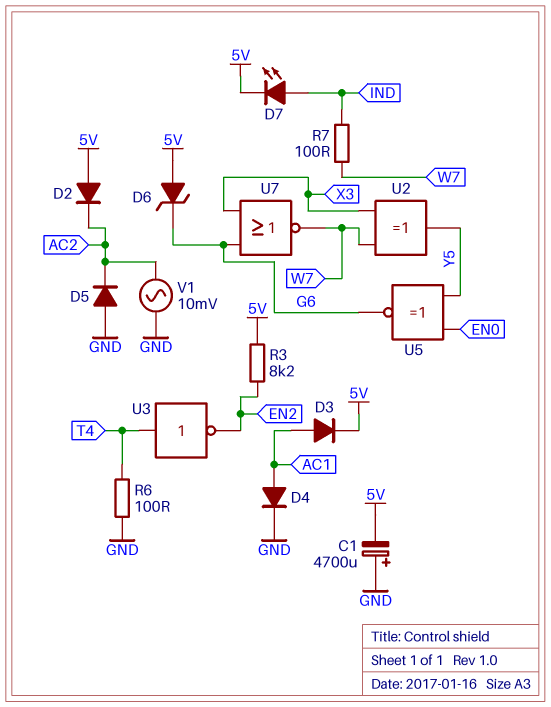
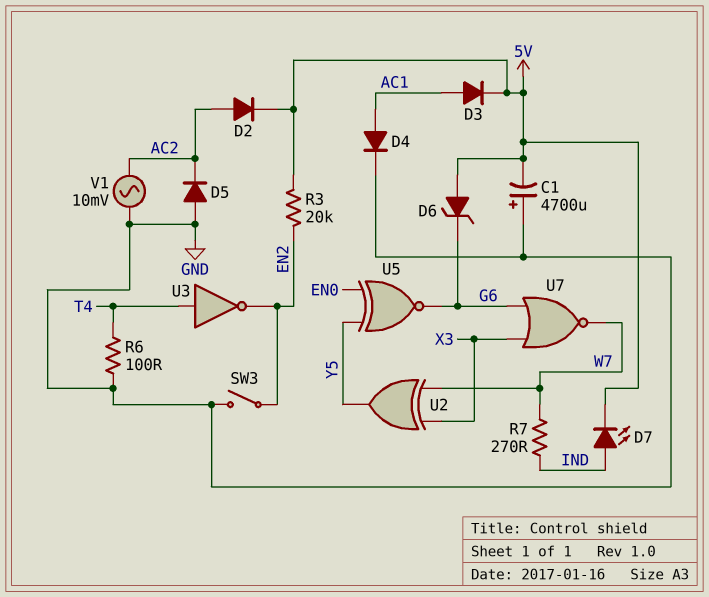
D2: diode (A 5V, K AC2) -> diode (A AC2, K 5V)
R3: 8.2k (5V, EN2) -> 20k (5V, EN2)
R7: 100 (IND, W7) -> 270 (IND, W7)
SW3: none -> switch (EN2, GND)

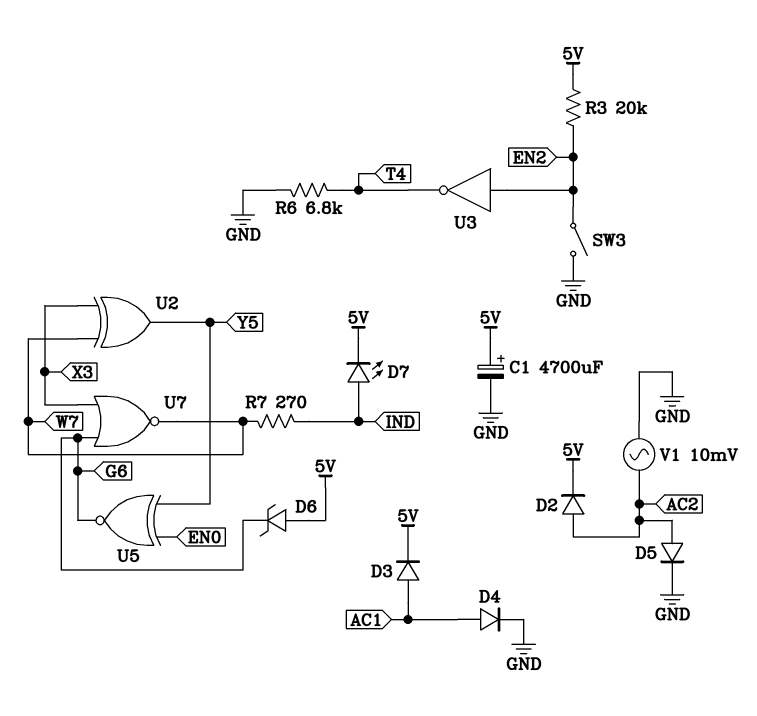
C1: 4700uF (plus GND, minus 5V) -> 4700uF (plus 5V, minus GND)
D5: diode (A GND, K AC2) -> diode (A AC2, K GND)
R6: 100 (GND, T4) -> 6.8k (GND, T4)
U3: NOT (in T4, out EN2) -> NOT (in EN2, out T4)

